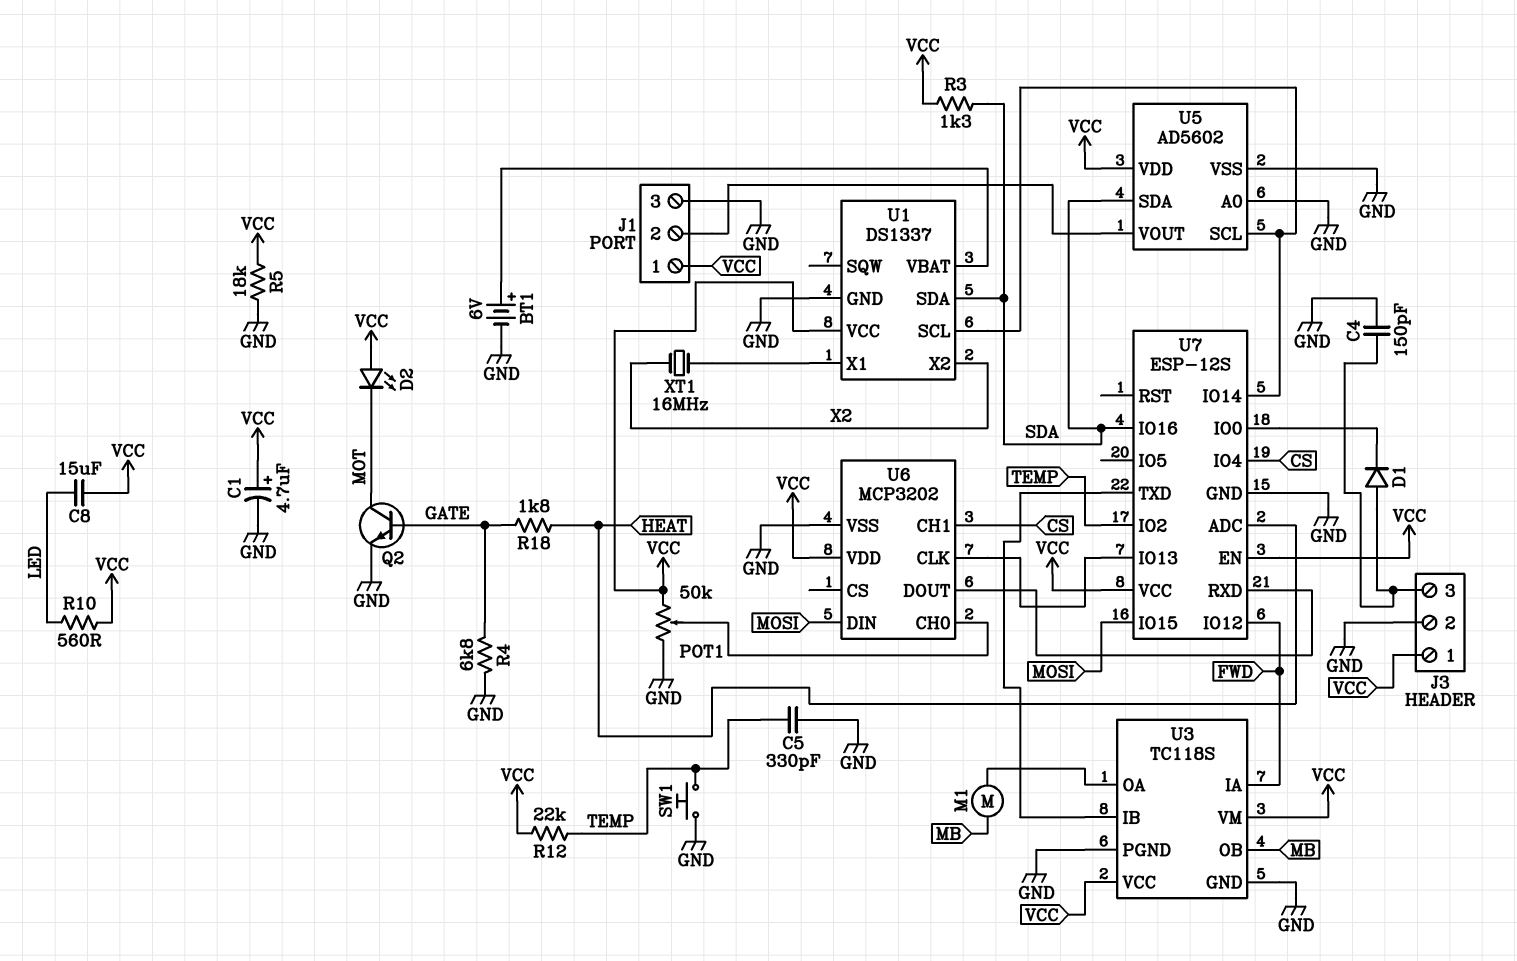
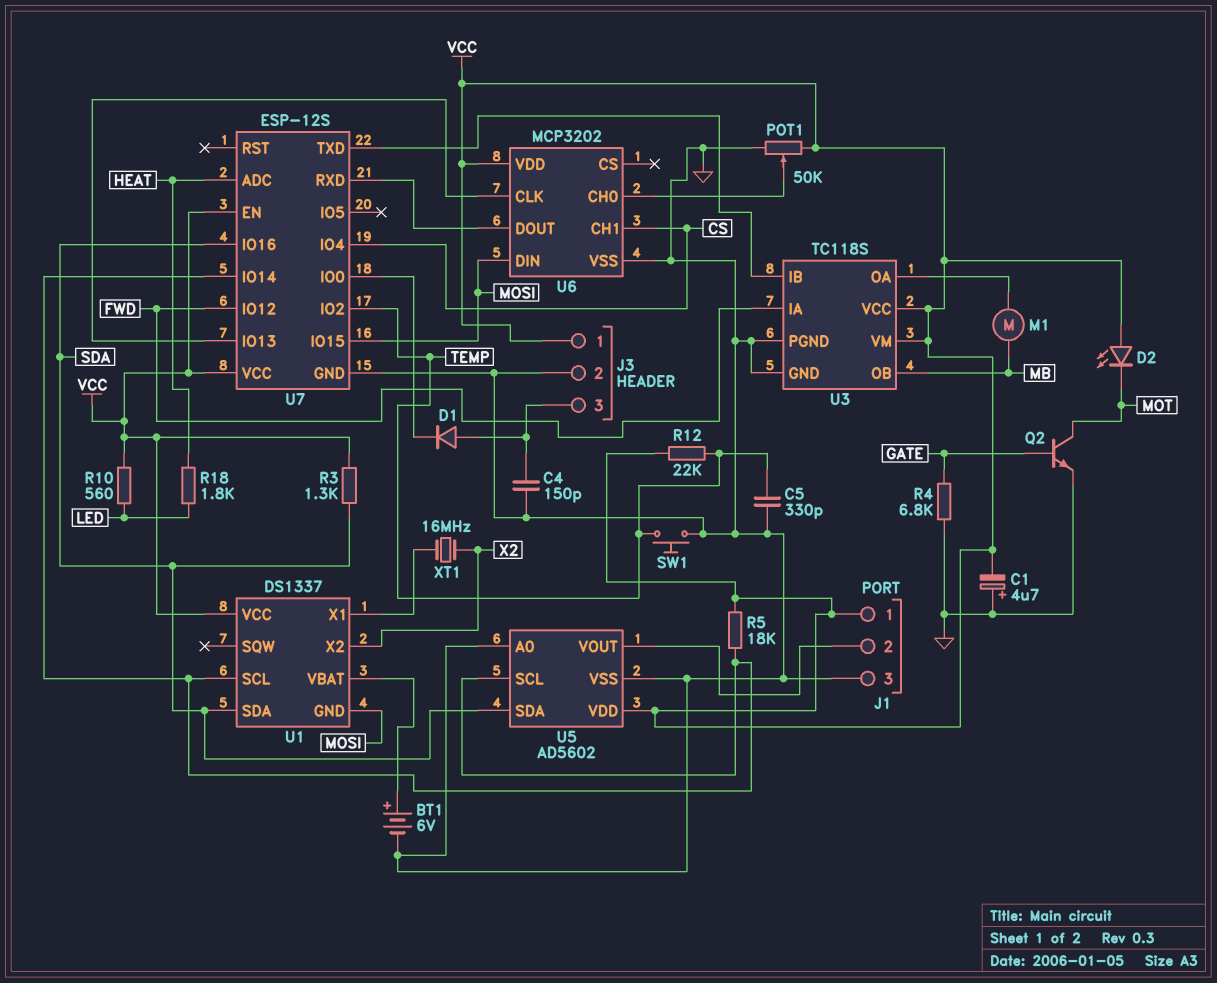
C1: 4.7uF (plus VCC, minus GND) -> 4.7uF (plus GND, minus VCC)
C8: 15uF (LED, VCC) -> none
R5: 18k (GND, VCC) -> 18k (U1/SCL, VCC)
R18: 1.8k (GATE, HEAT) -> 1.8k (HEAT, LED)
U1 pin GND: GND -> MOSI

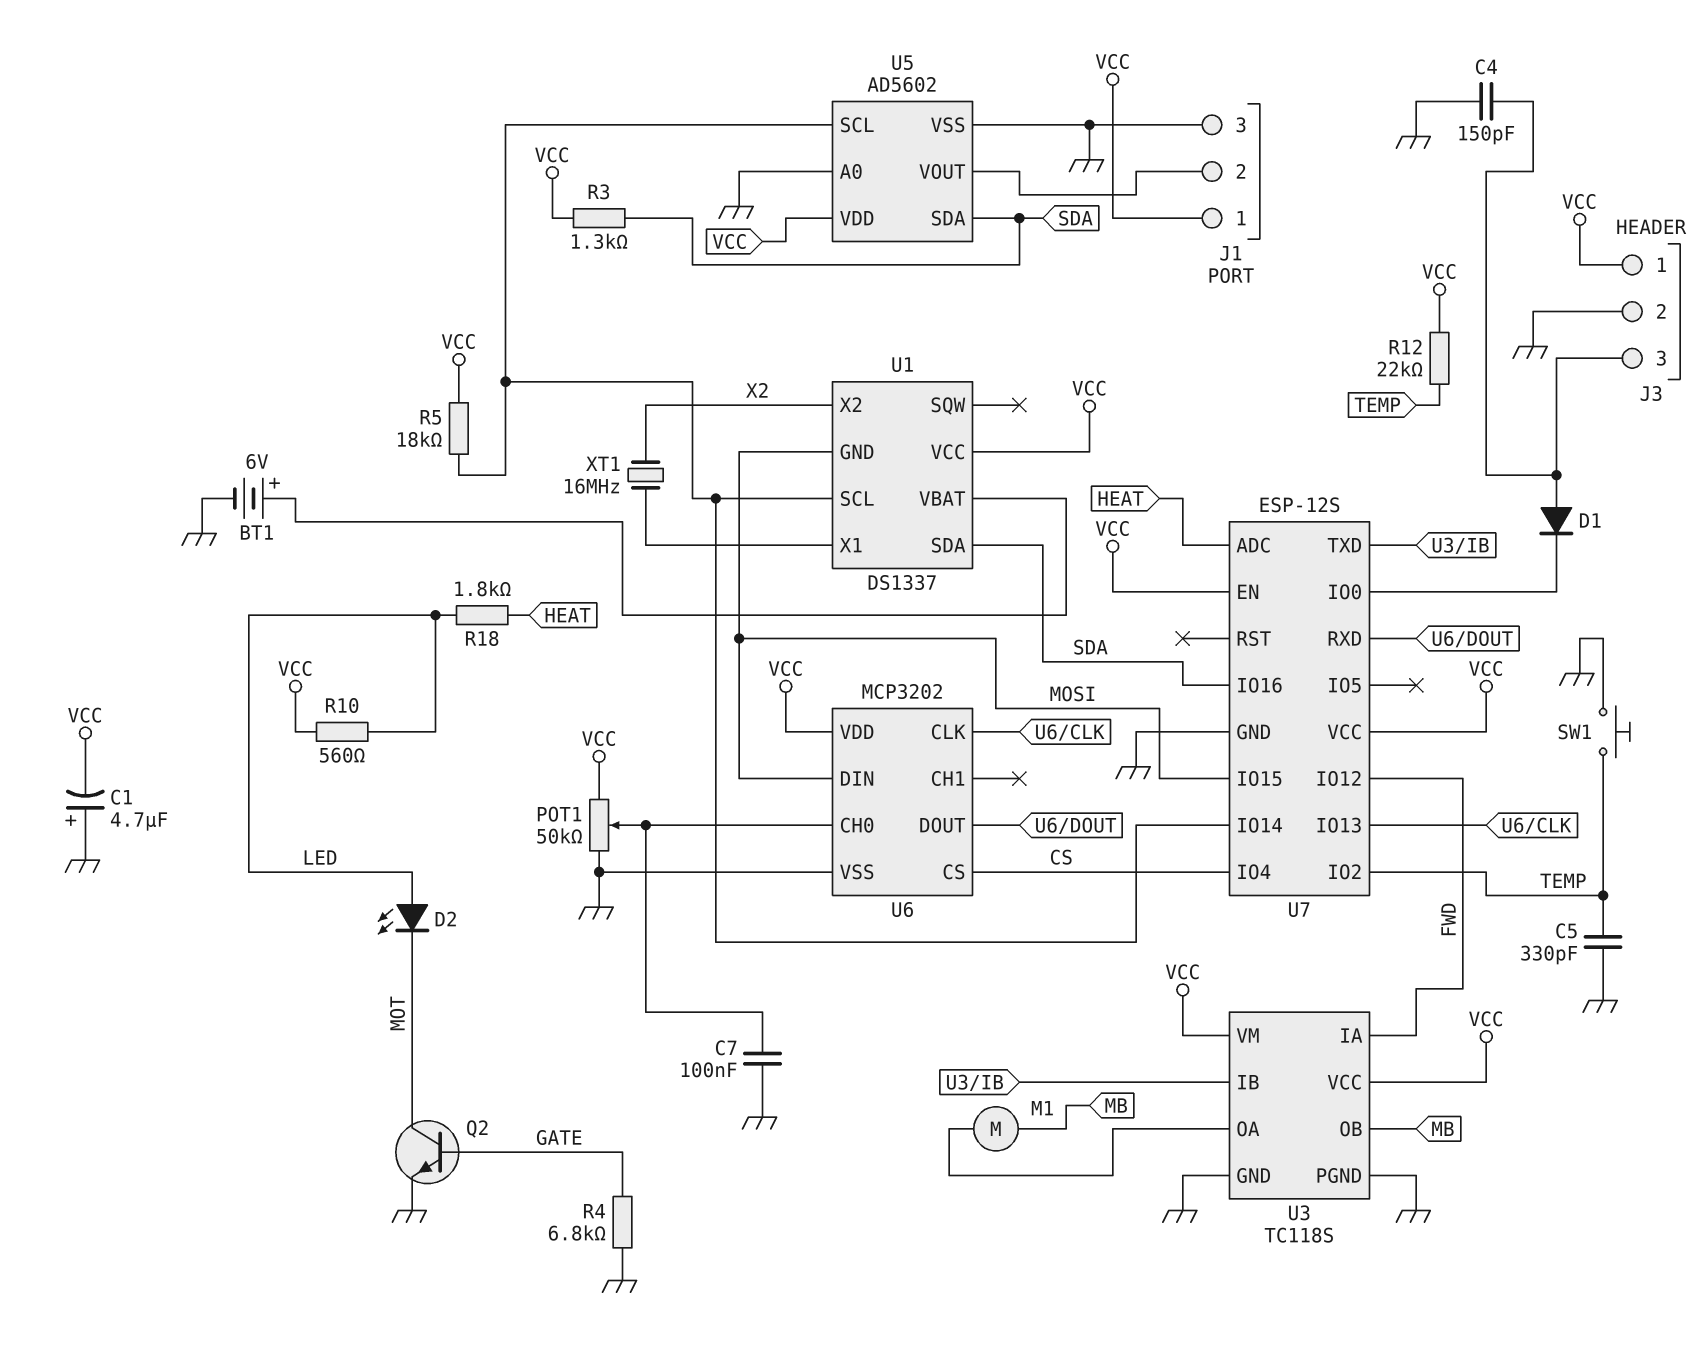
C7: none -> 100nF (GND, U6/CH0)
D2: LED (A VCC, K MOT) -> LED (A LED, K MOT)
U6 pin CH1: CS -> none
U6 pin CS: none -> CS

